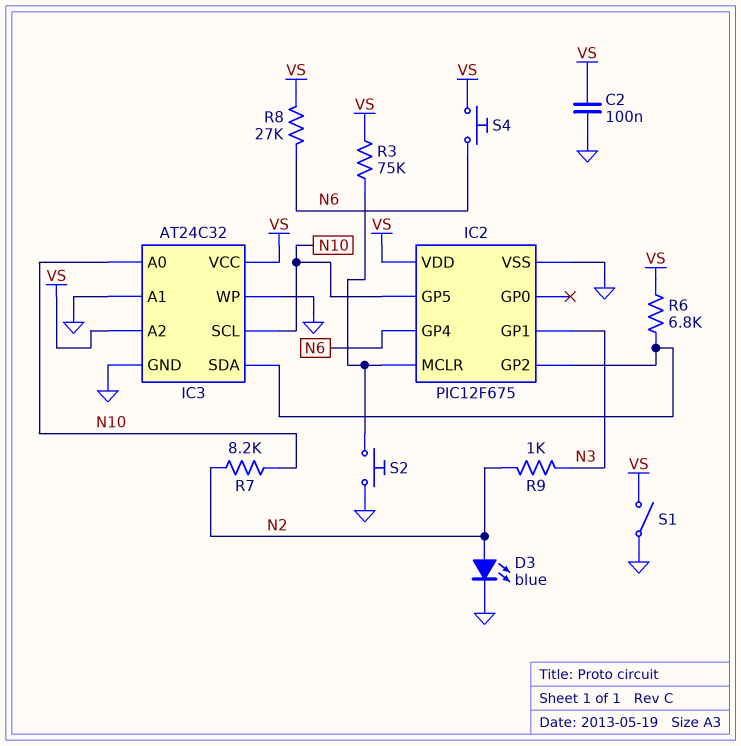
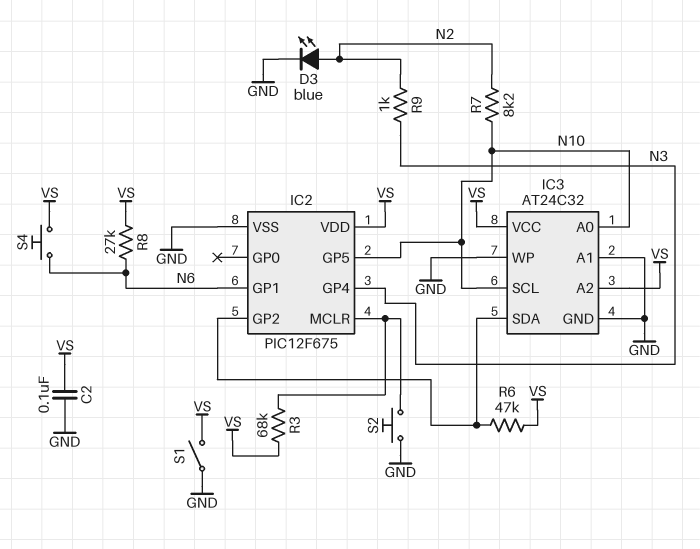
IC2 pin GP1: N3 -> N6
IC2 pin GP4: N6 -> N3
R3: 75k (IC2/MCLR, VS) -> 68k (IC2/MCLR, VS)
R6: 6.8k (IC2/GP2, VS) -> 47k (IC2/GP2, VS)

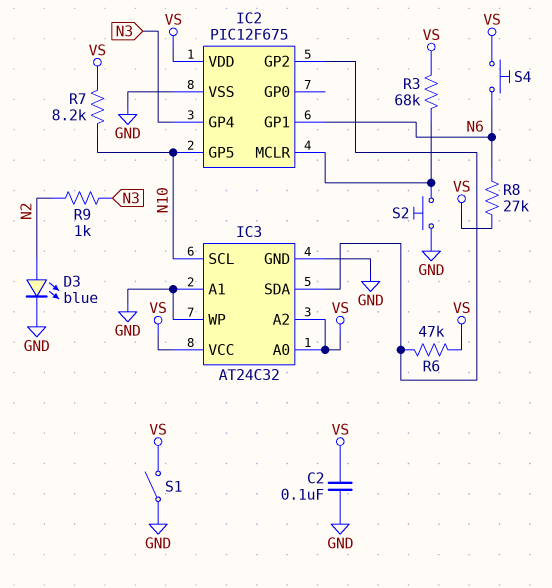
IC3 pin A0: N10 -> VS
R7: 8.2k (N2, N10) -> 8.2k (N10, VS)

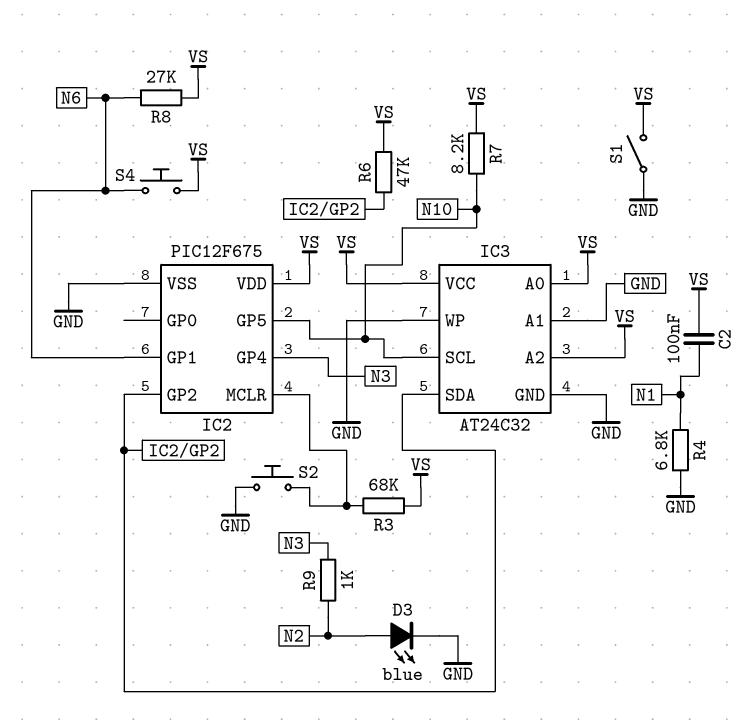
C2: 100nF (GND, VS) -> 100nF (N1, VS)
R4: none -> 6.8k (GND, N1)

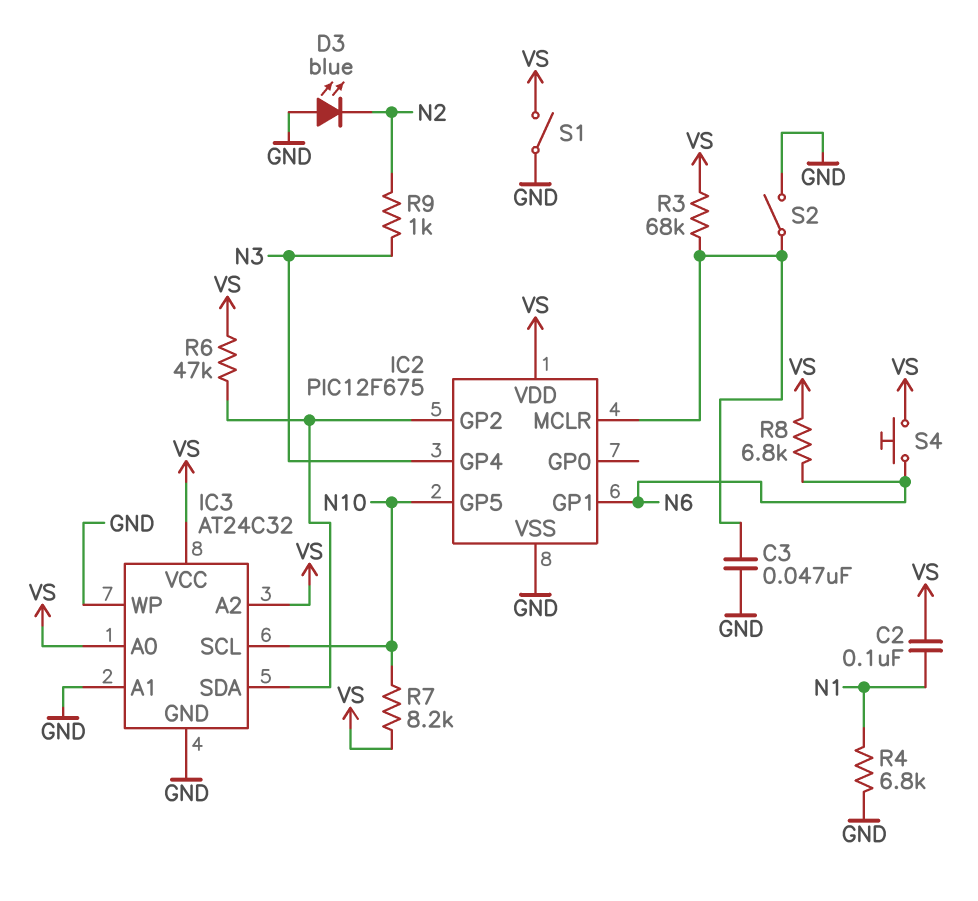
C3: none -> 47nF (GND, IC2/MCLR)
D3: LED blue (A N2, K GND) -> LED blue (A GND, K N2)
R8: 27k (N6, VS) -> 6.8k (N6, VS)
S2: button (GND, IC2/MCLR) -> switch (GND, IC2/MCLR)

